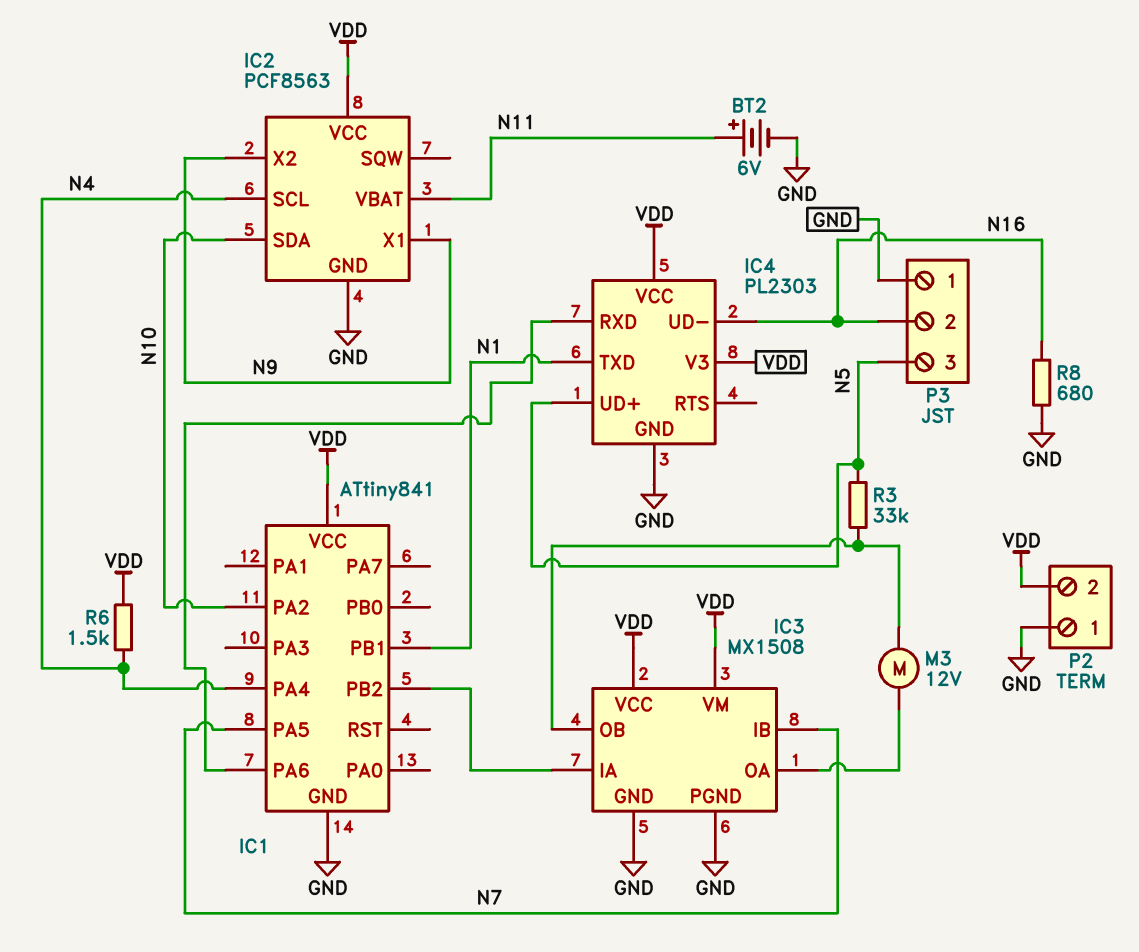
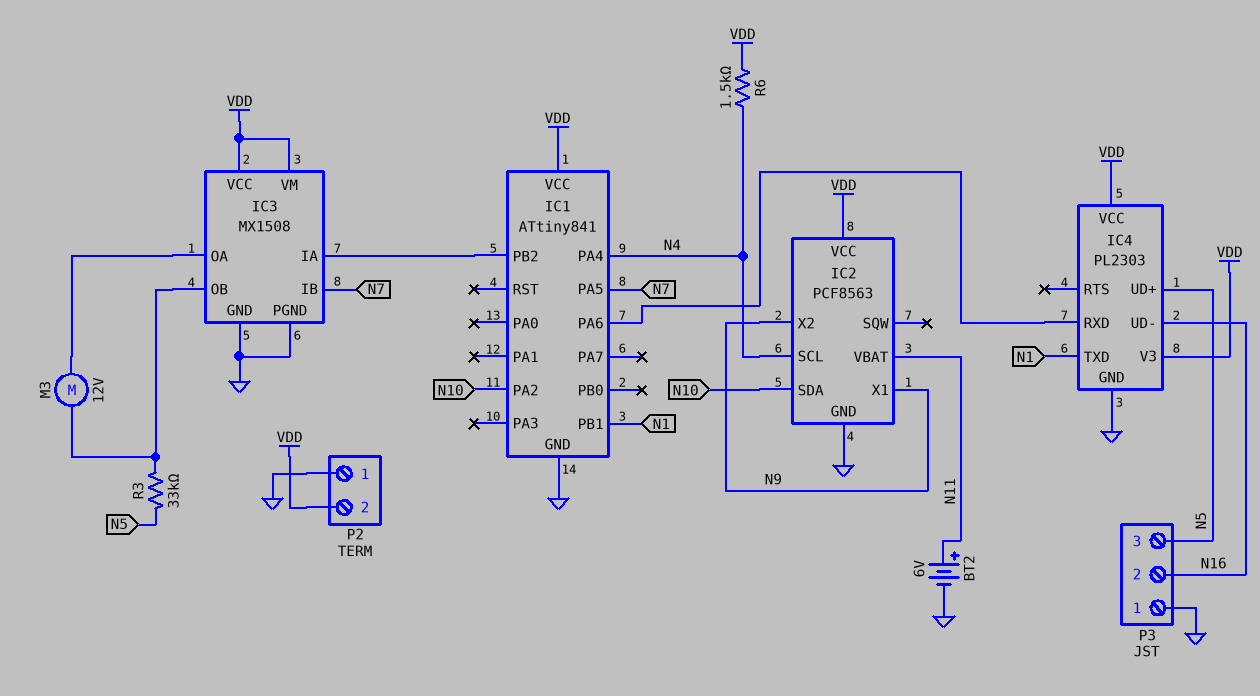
R8: 680 (GND, N16) -> none

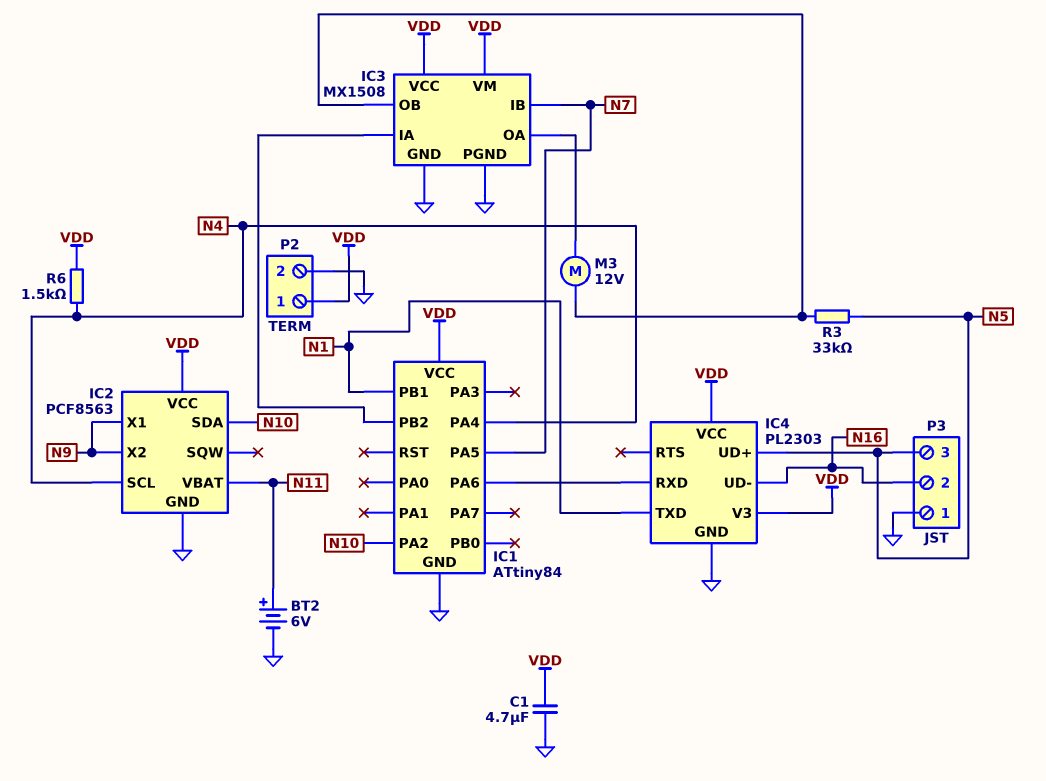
C1: none -> 4.7uF (GND, VDD)
IC1: ATtiny841 -> ATtiny84
P2 pin 1: GND -> VDD
P2 pin 2: VDD -> GND

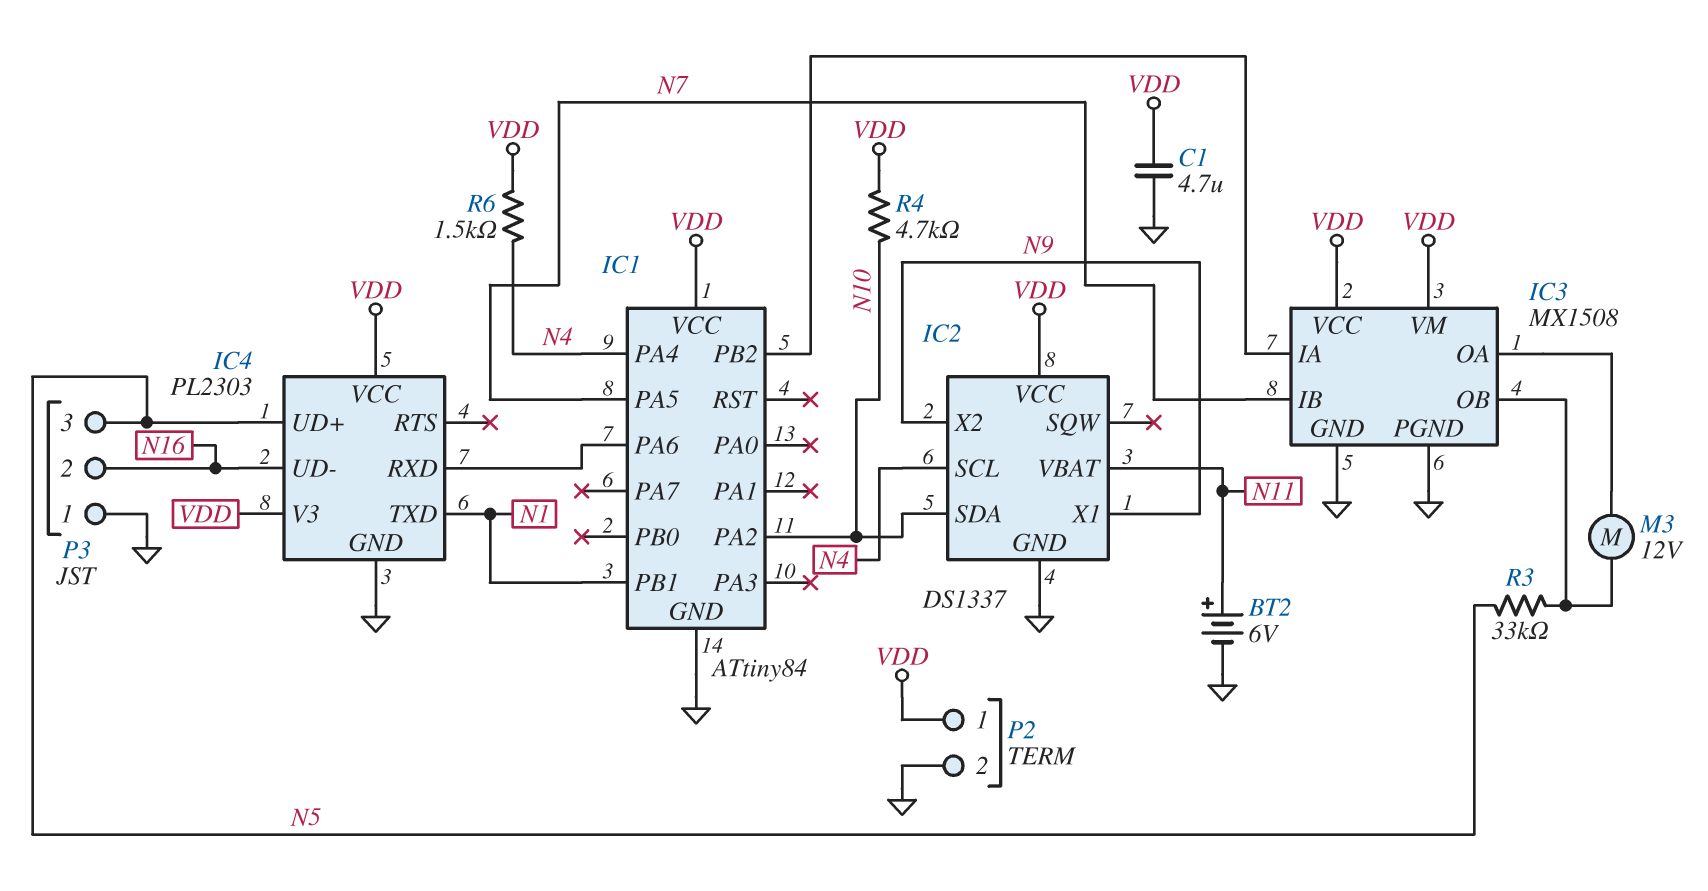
IC2: PCF8563 -> DS1337
R4: none -> 4.7k (N10, VDD)

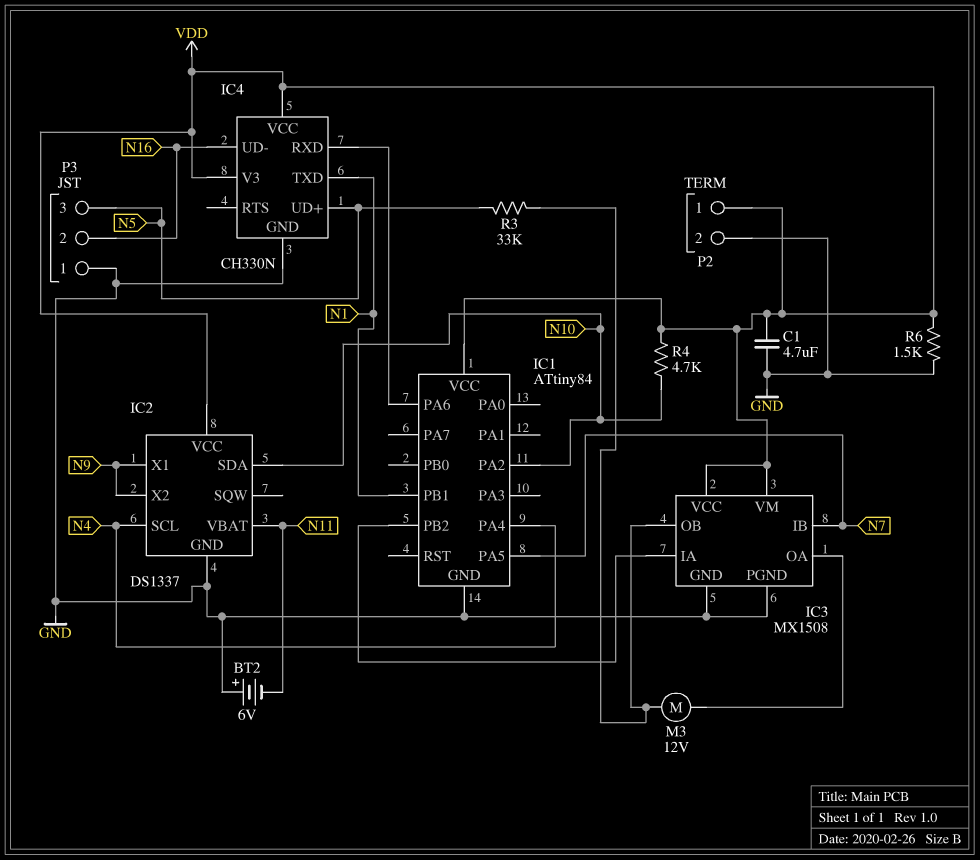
BT2: 6V (plus N11, minus GND) -> 6V (plus GND, minus N11)
IC4: PL2303 -> CH330N
R6: 1.5k (N4, VDD) -> 1.5k (GND, VDD)

